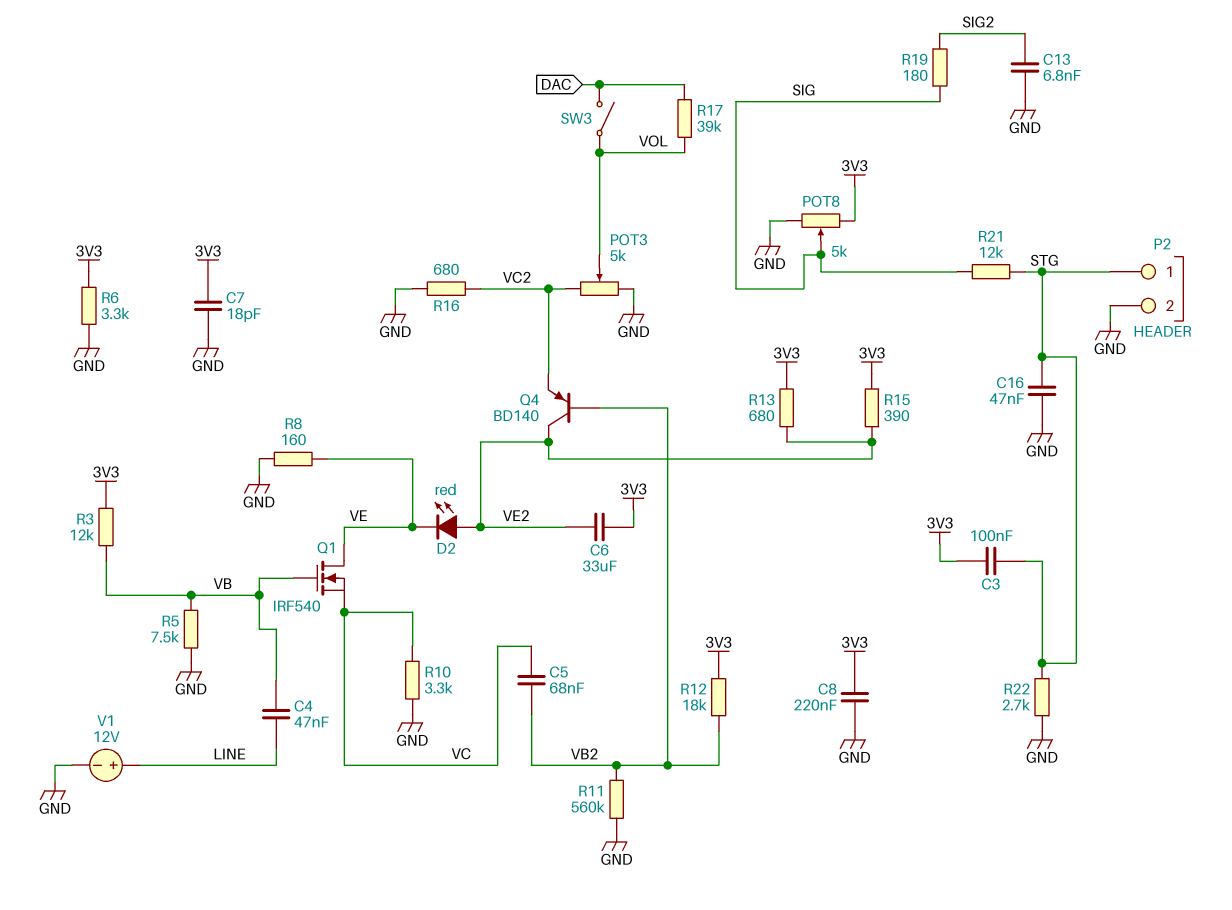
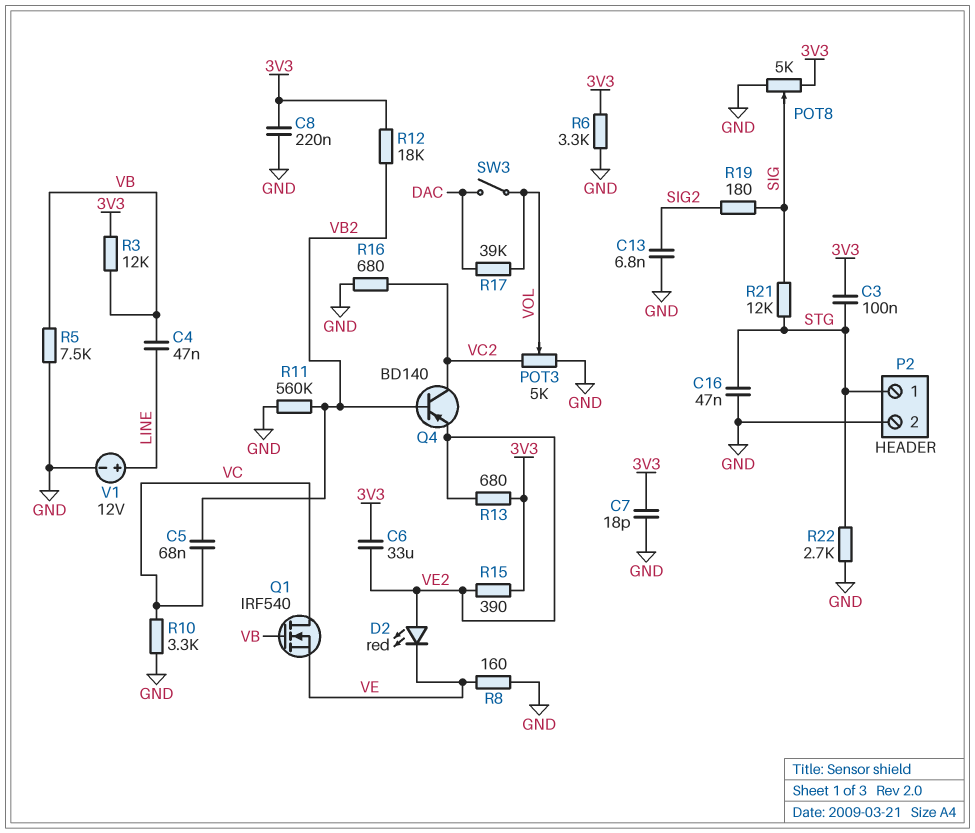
Q1: NMOS IRF540 (G VB, D VE, S VC) -> NMOS IRF540 (G VB, D VC, S VE)
Q4: PNP BD140 (B VB2, C VE2, E VC2) -> PNP BD140 (B VB2, C VC2, E VE2)

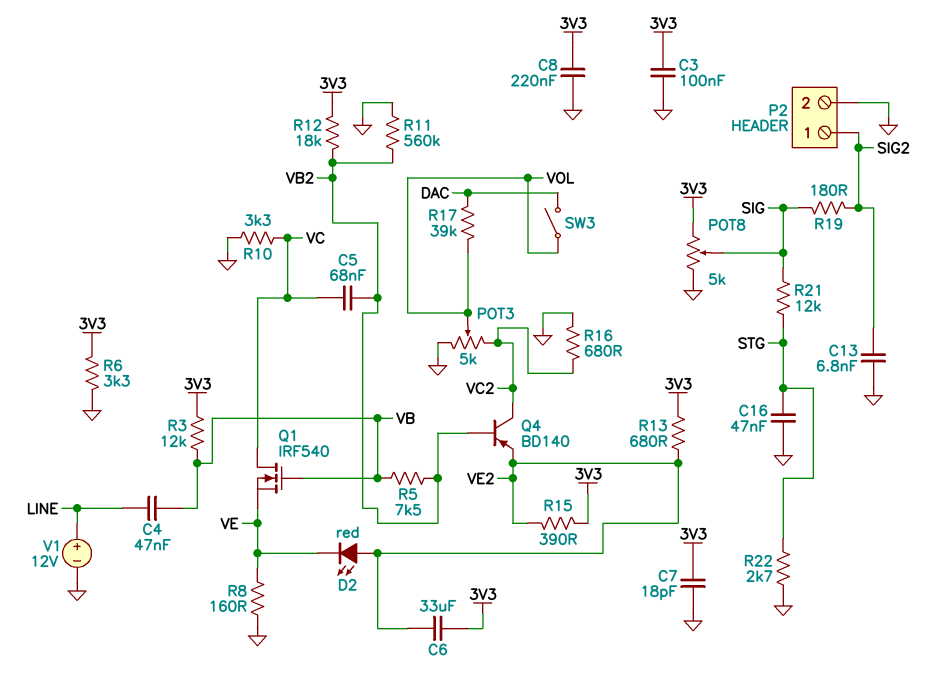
C3: 100nF (3V3, STG) -> 100nF (3V3, GND)
P2 pin 1: STG -> SIG2
R5: 7.5k (GND, VB) -> 7.5k (VB, VB2)

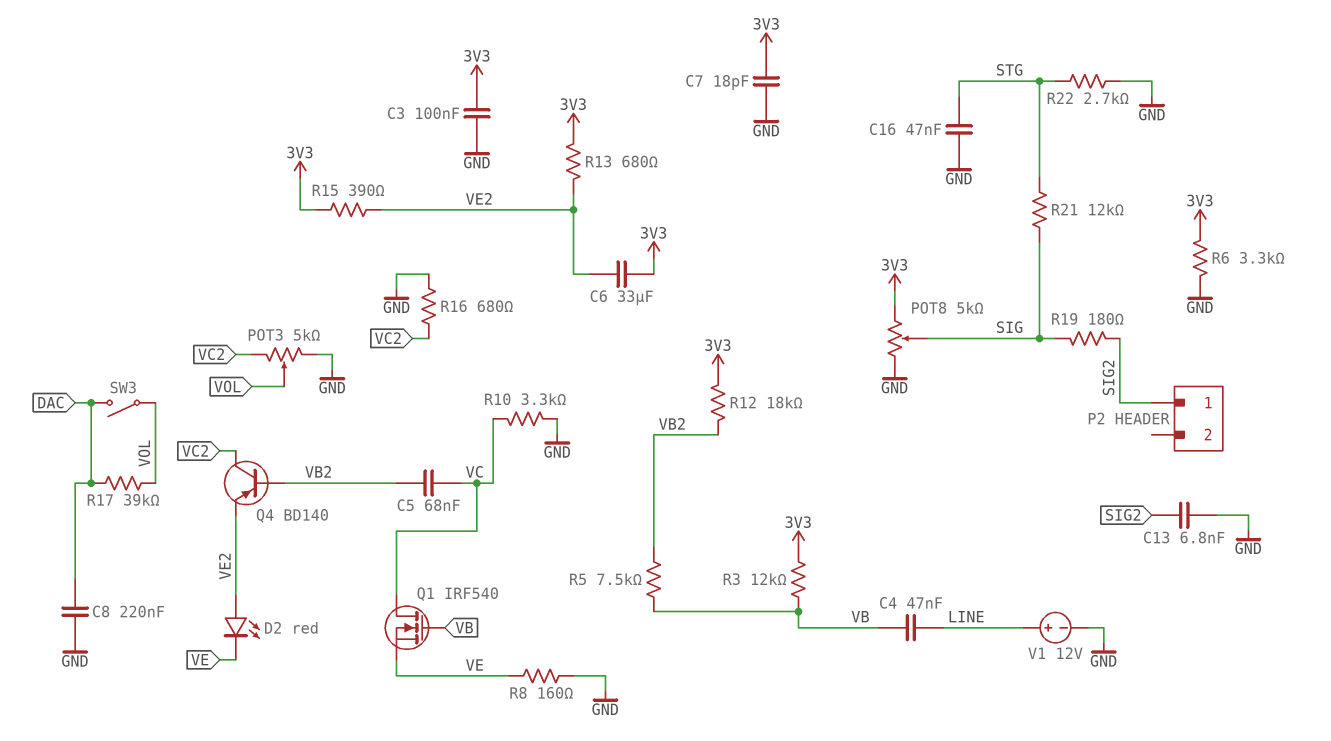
C8: 220nF (3V3, GND) -> 220nF (DAC, GND)
P2 pin 2: GND -> none
R11: 560k (GND, VB2) -> none

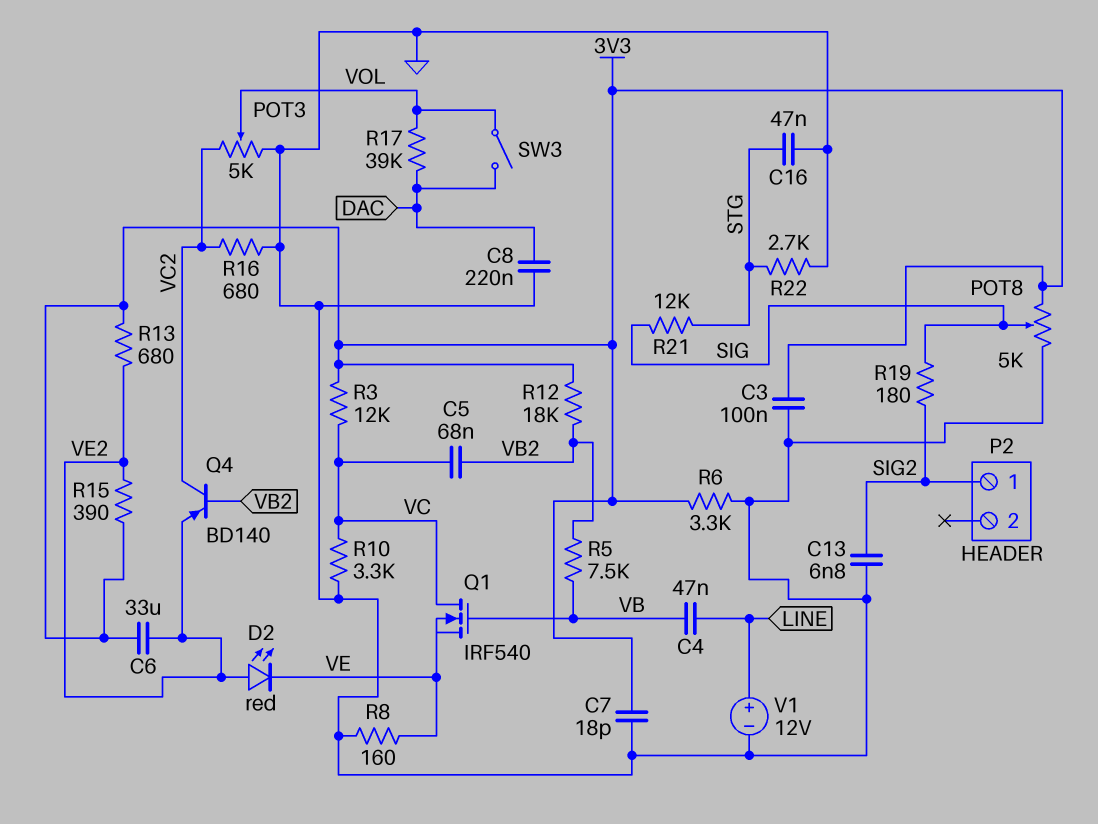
R3: 12k (3V3, VB) -> 12k (3V3, VC)

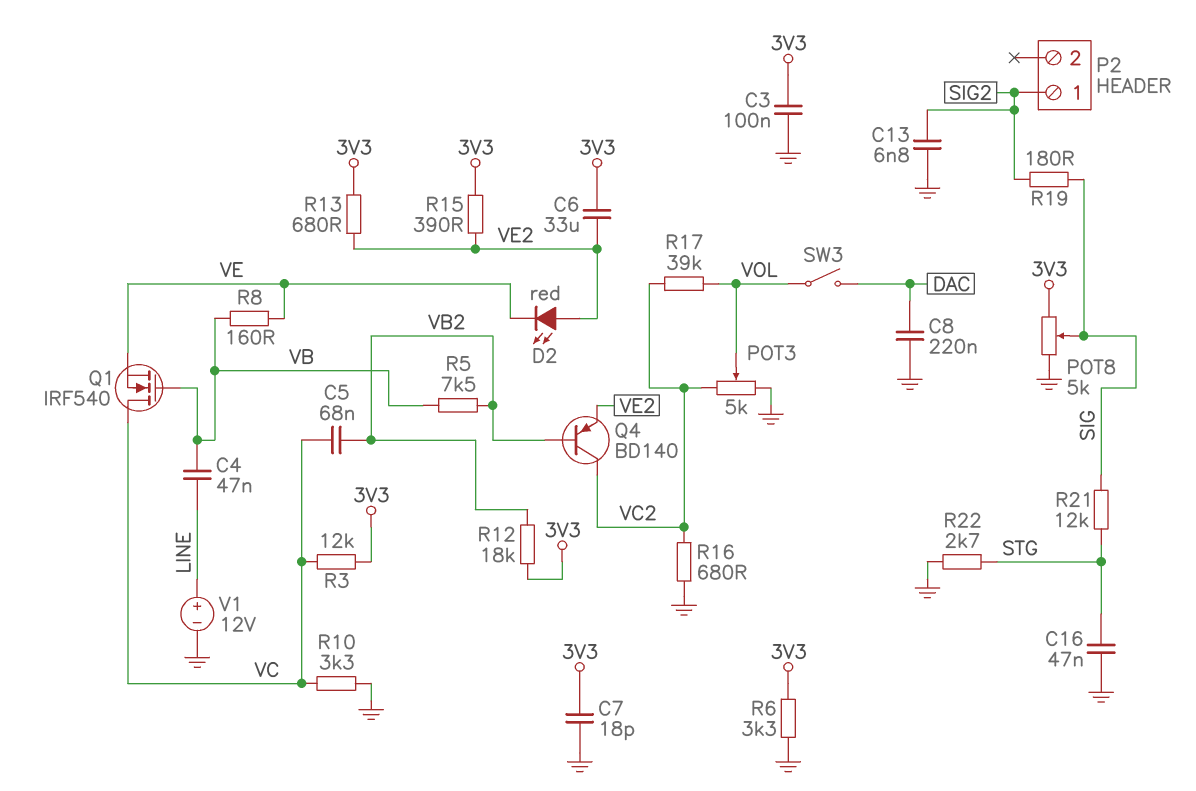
R8: 160 (GND, VE) -> 160 (VB, VE)
R17: 39k (DAC, VOL) -> 39k (VC2, VOL)

